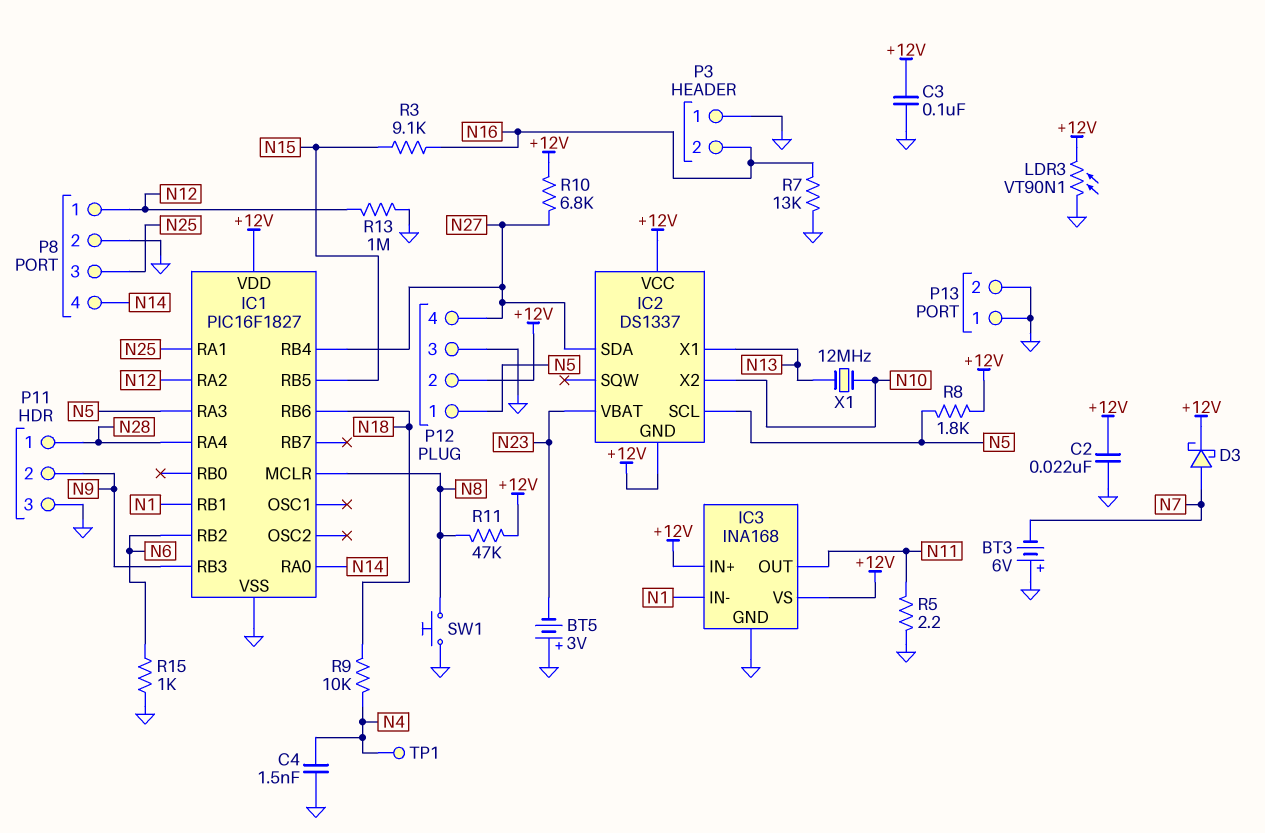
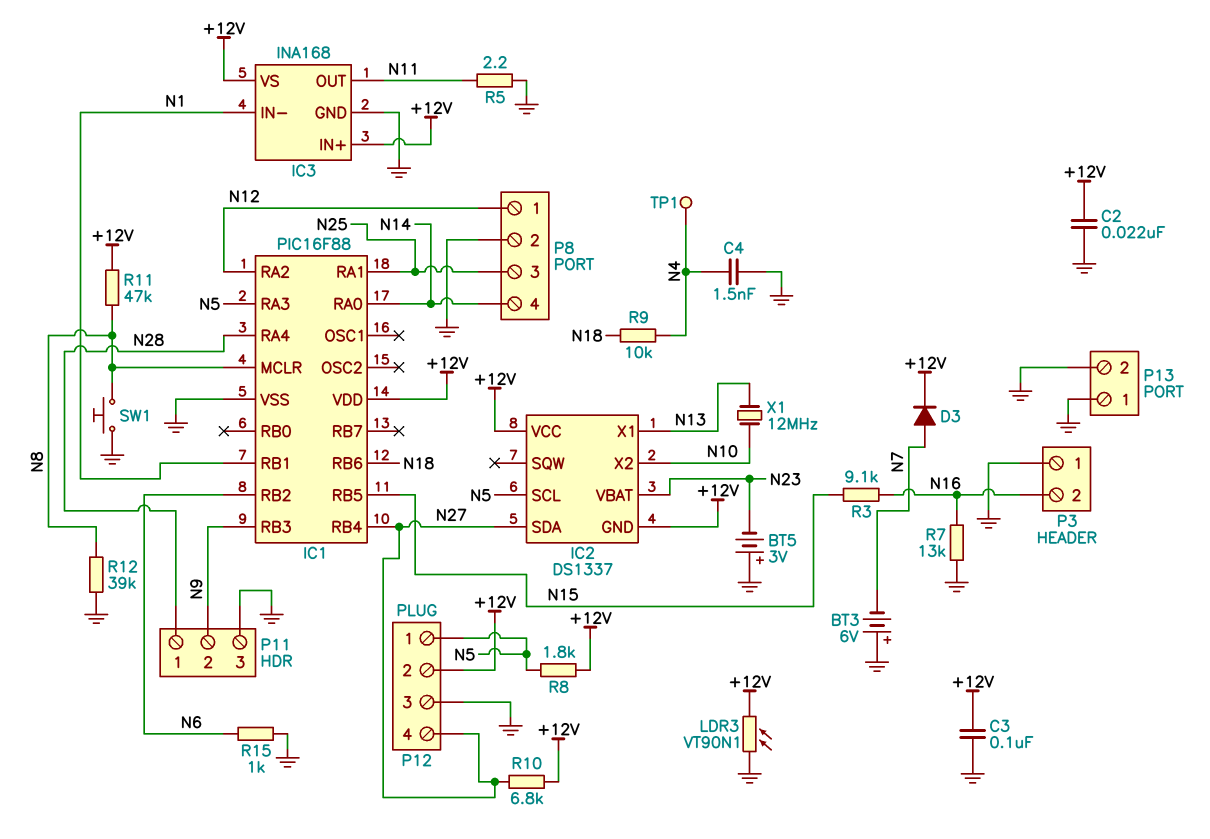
D3: schottky (A N7, K +12V) -> diode (A N7, K +12V)
IC1: PIC16F1827 -> PIC16F88
R12: none -> 39k (GND, N8)
R13: 1M (GND, N12) -> none

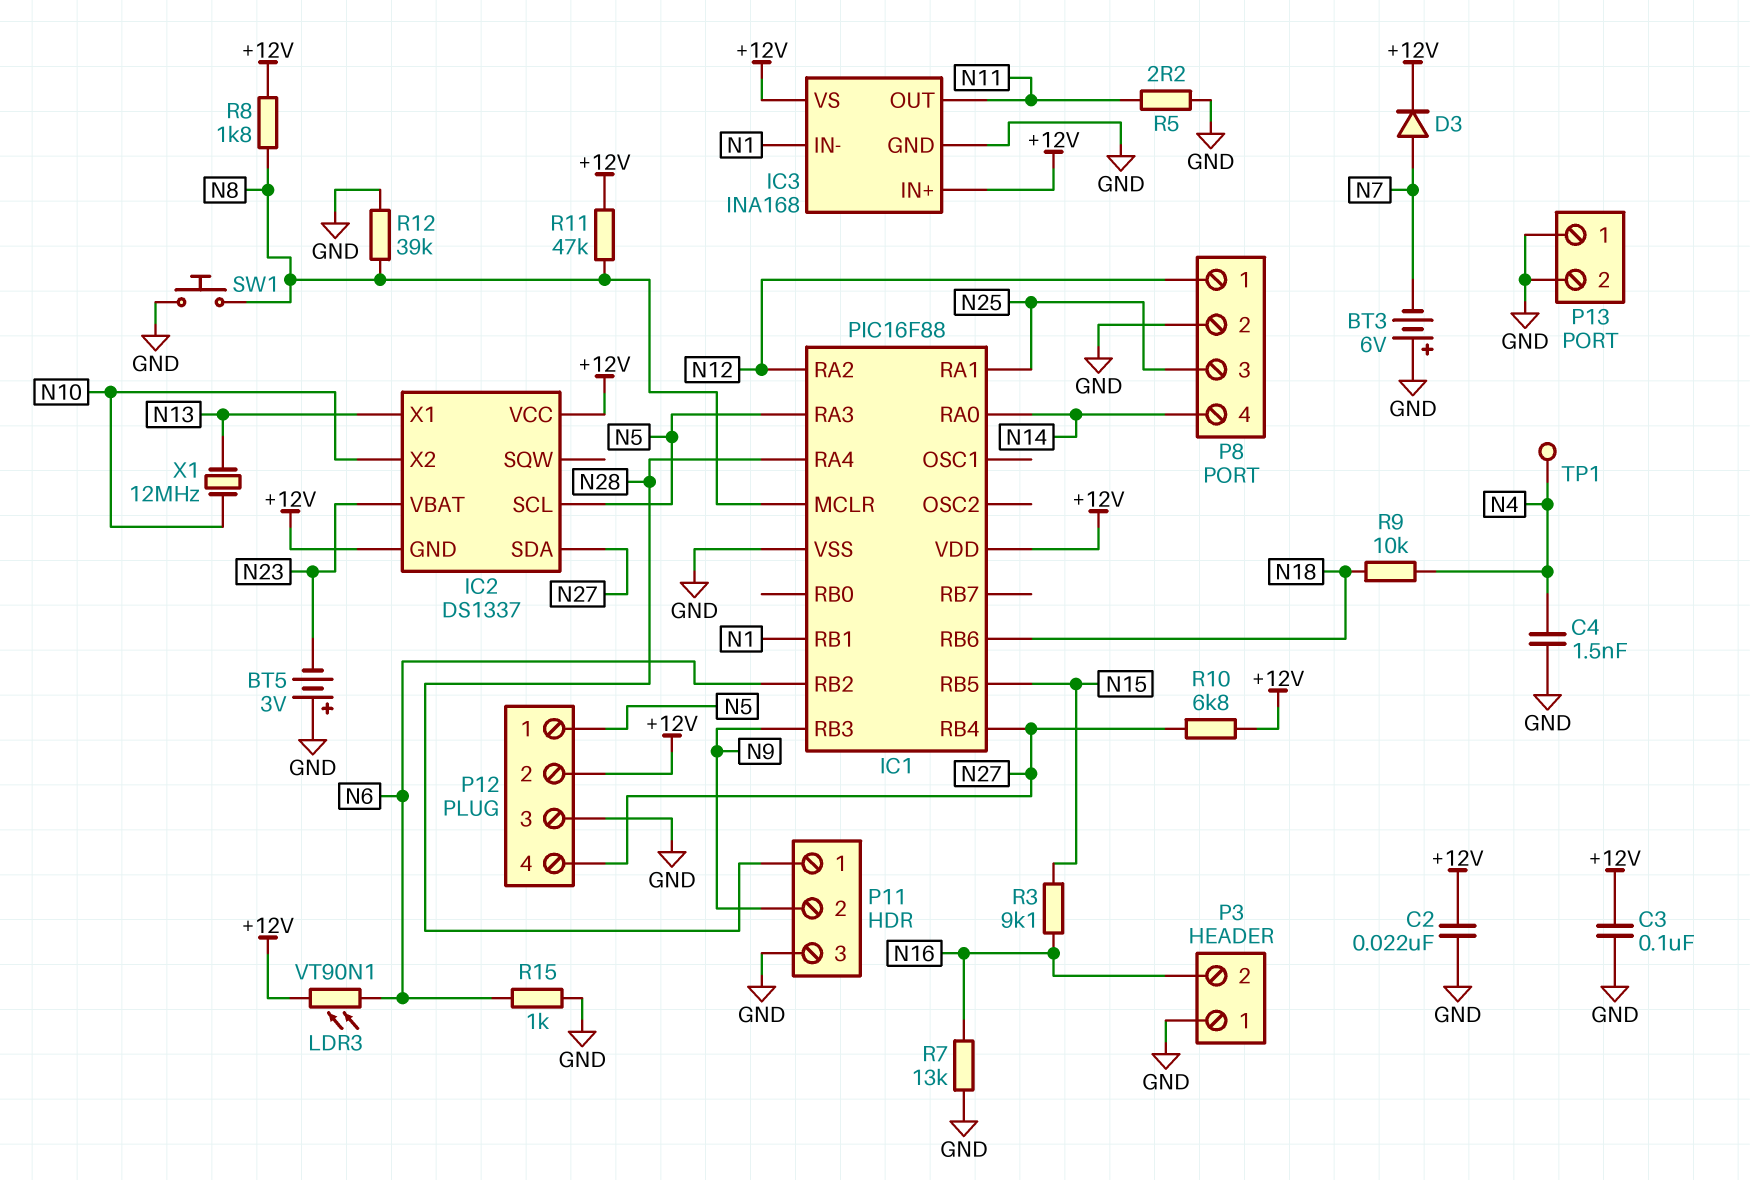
LDR3: VT90N1 (+12V, GND) -> VT90N1 (+12V, N6)
R8: 1.8k (+12V, N5) -> 1.8k (+12V, N8)

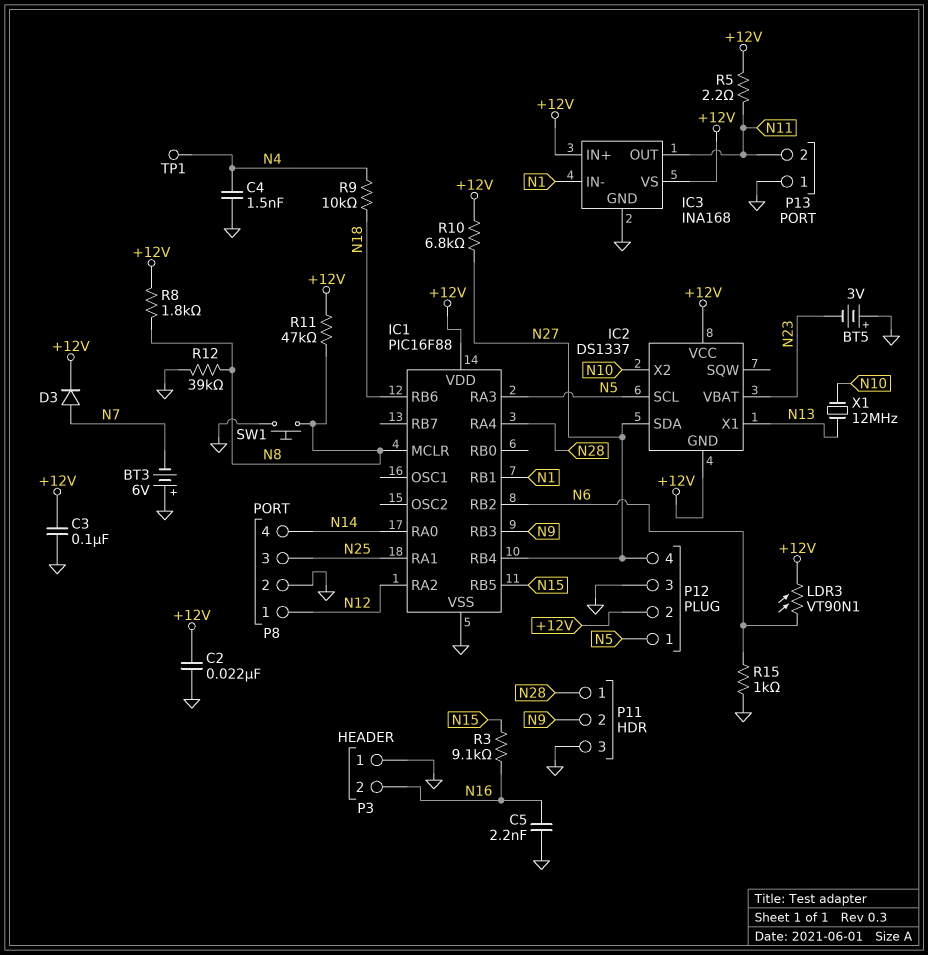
C5: none -> 2.2nF (GND, N16)
P13 pin 2: GND -> N11
R5: 2.2 (GND, N11) -> 2.2 (+12V, N11)
R7: 13k (GND, N16) -> none

